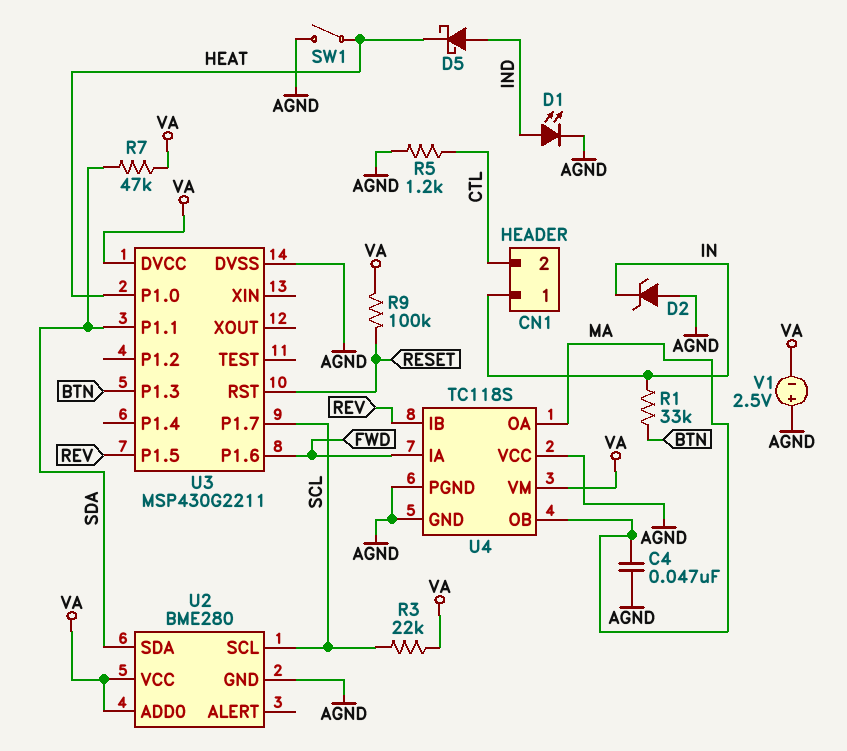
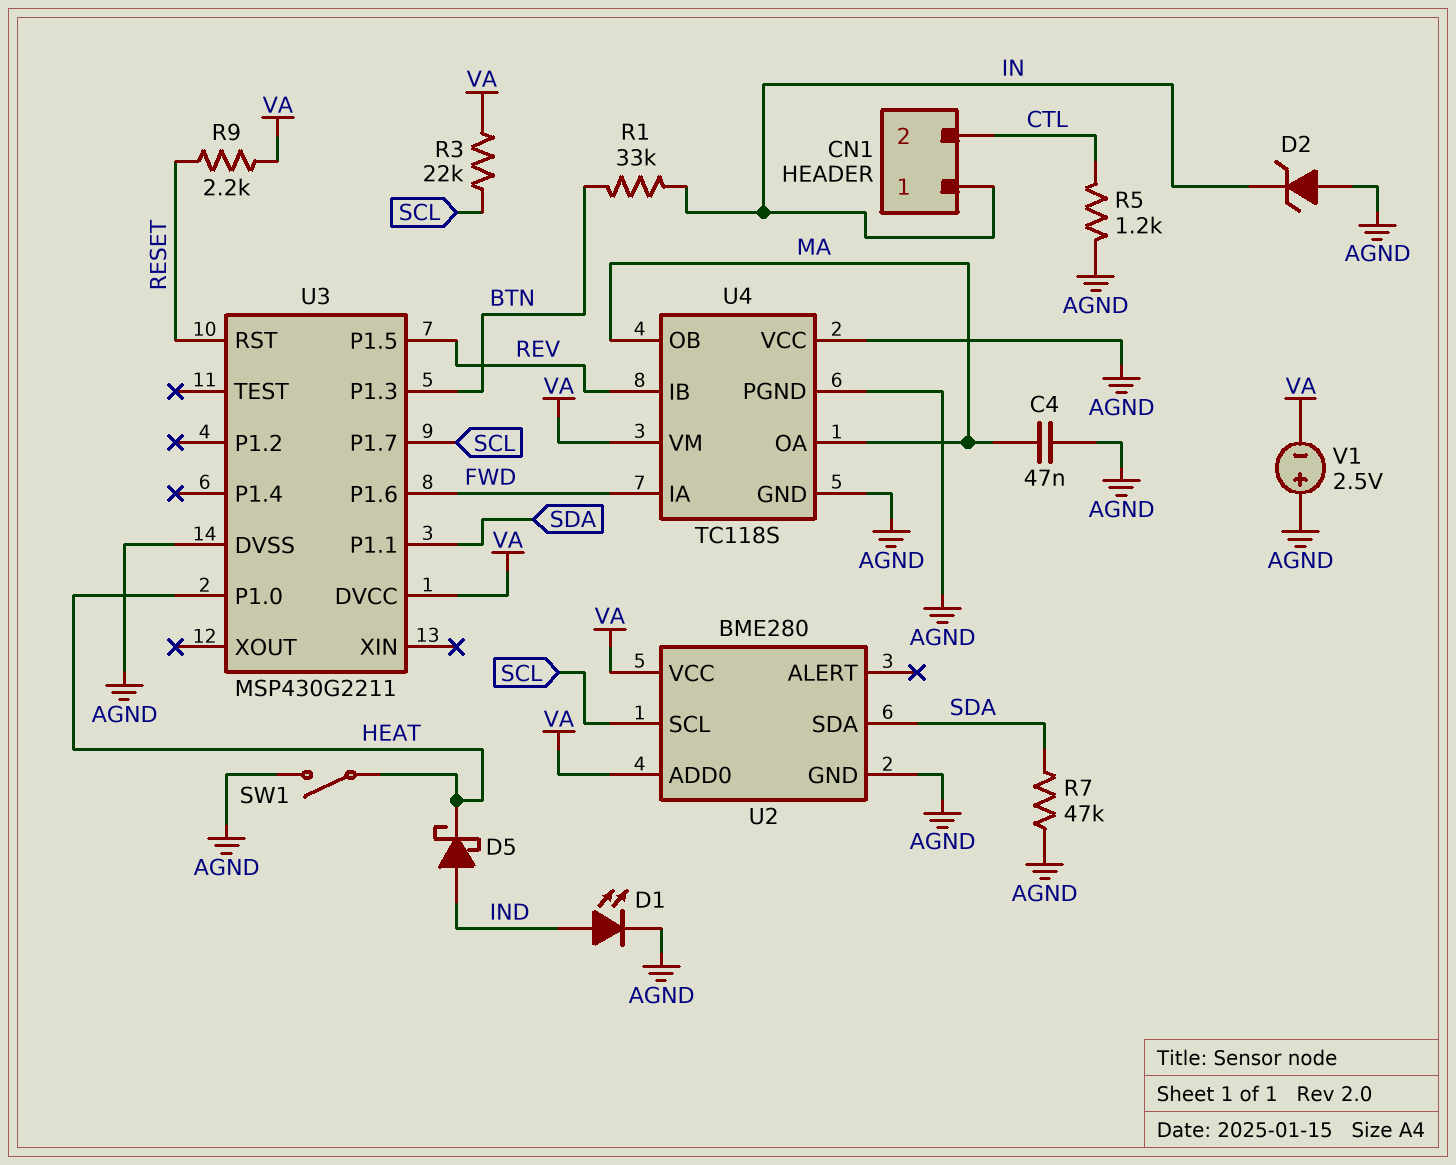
R7: 47k (SDA, VA) -> 47k (AGND, SDA)
R9: 100k (RESET, VA) -> 2.2k (RESET, VA)

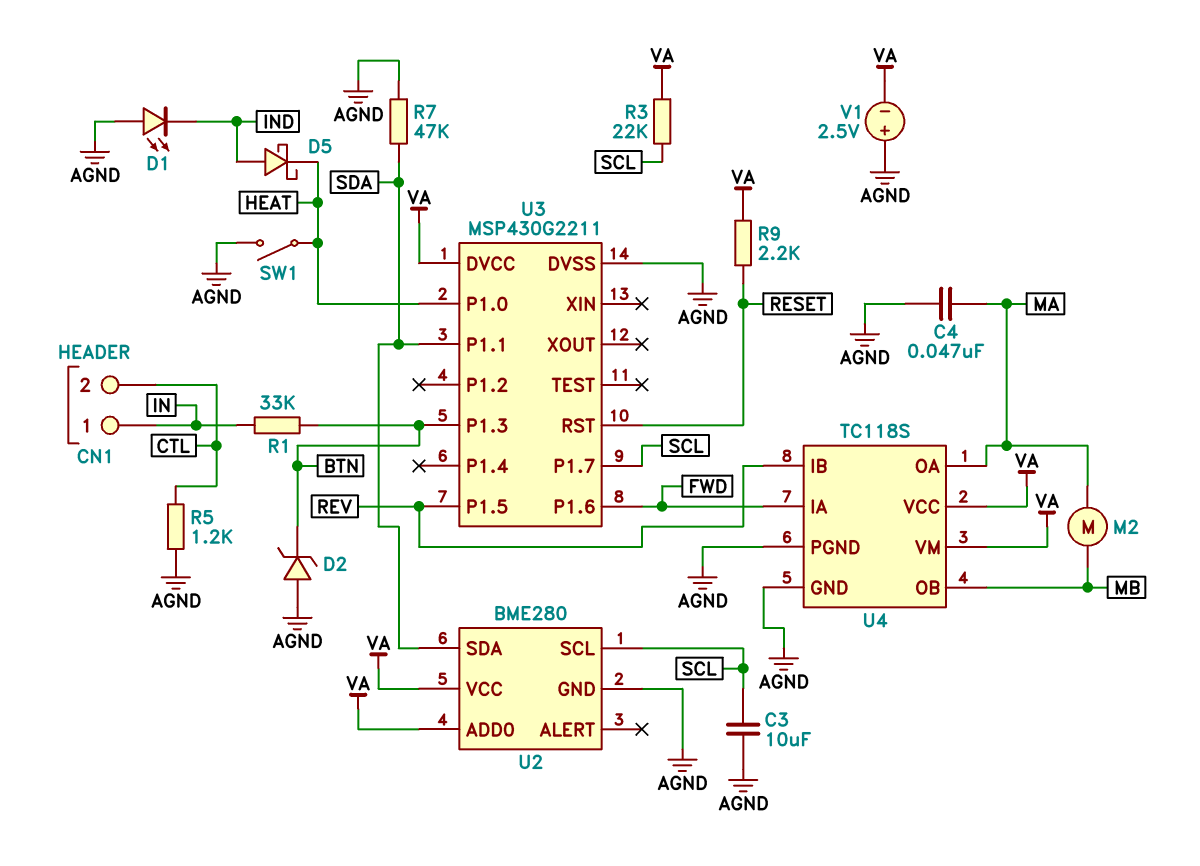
C3: none -> 10uF (AGND, SCL)
D1: LED (A IND, K AGND) -> LED (A AGND, K IND)
D2: zener (A AGND, K IN) -> zener (A AGND, K BTN)
M2: none -> motor (MA, MB)
U4 pin OB: MA -> MB
U4 pin VCC: AGND -> VA

